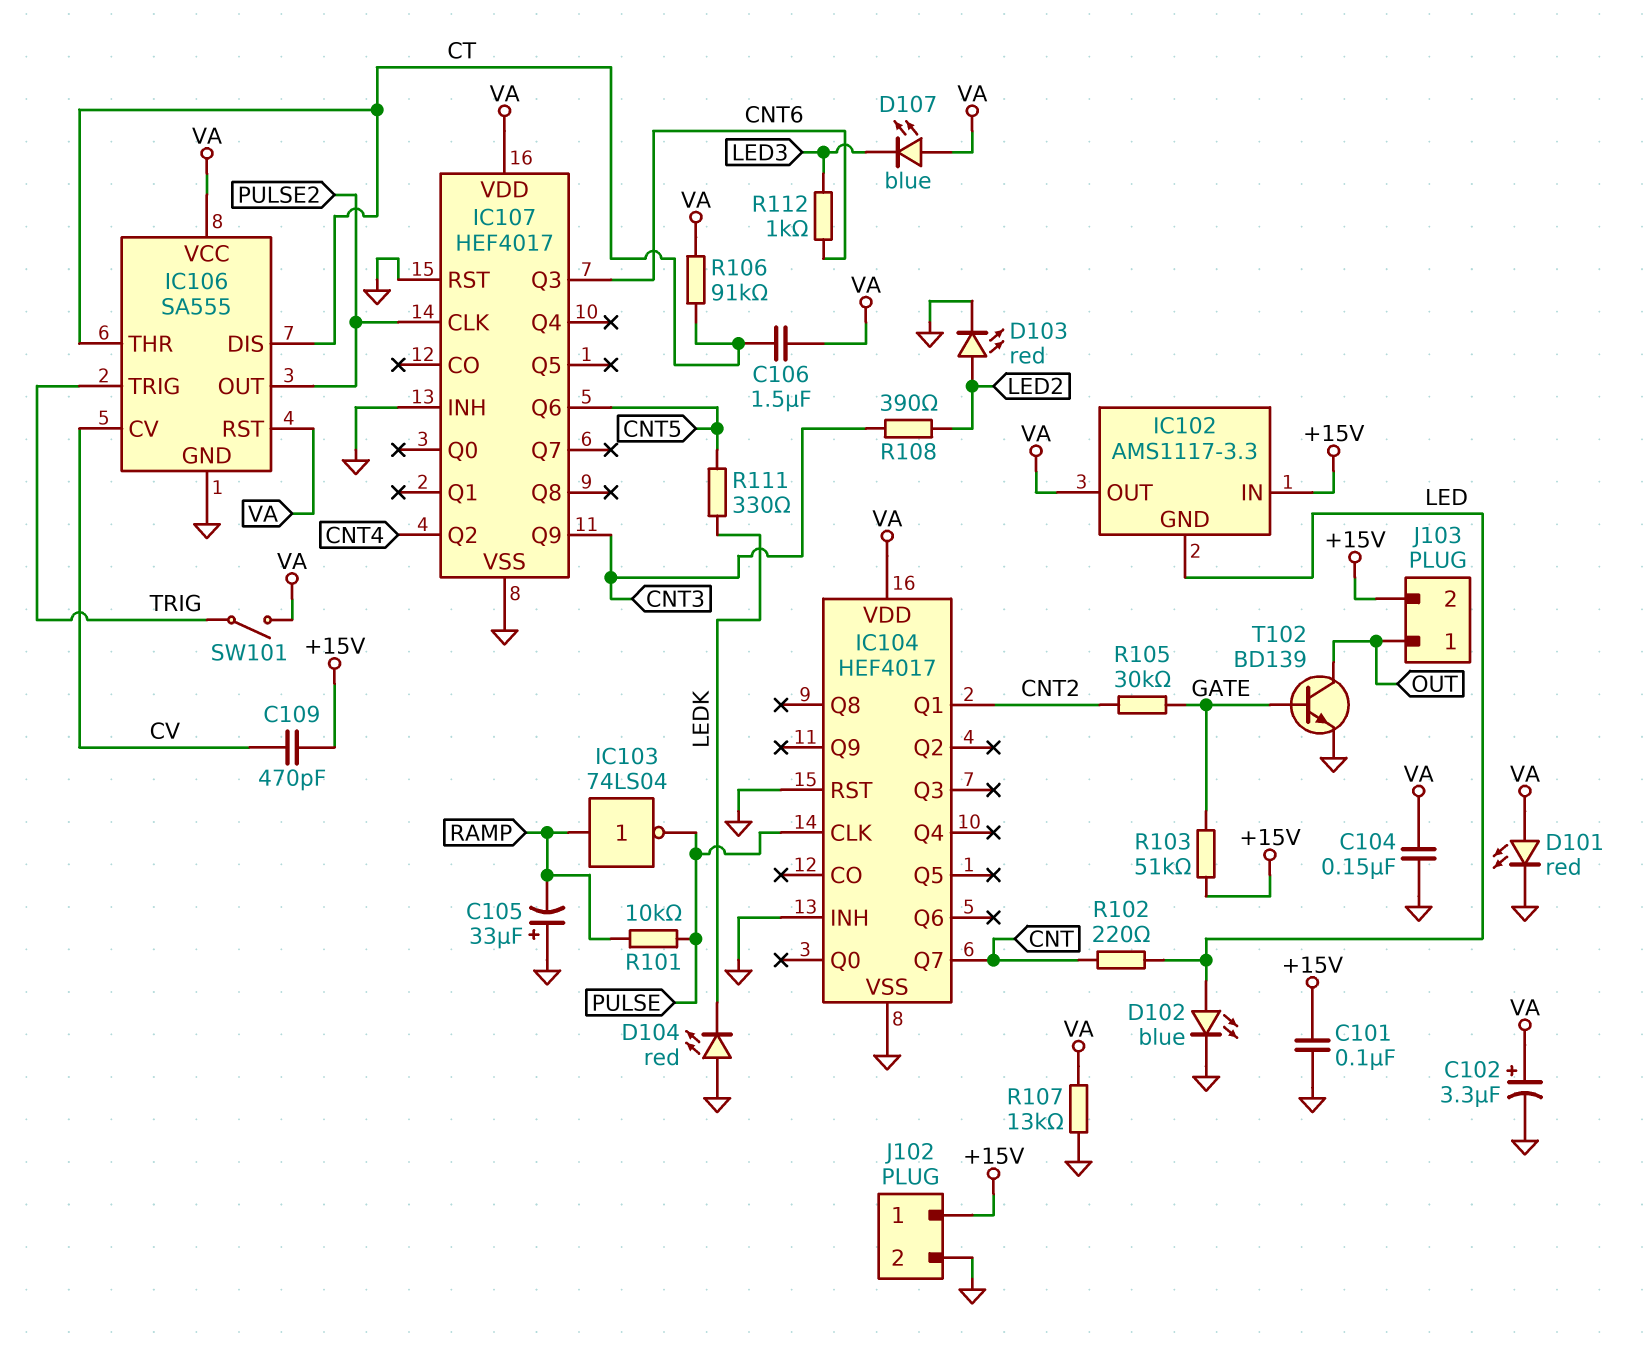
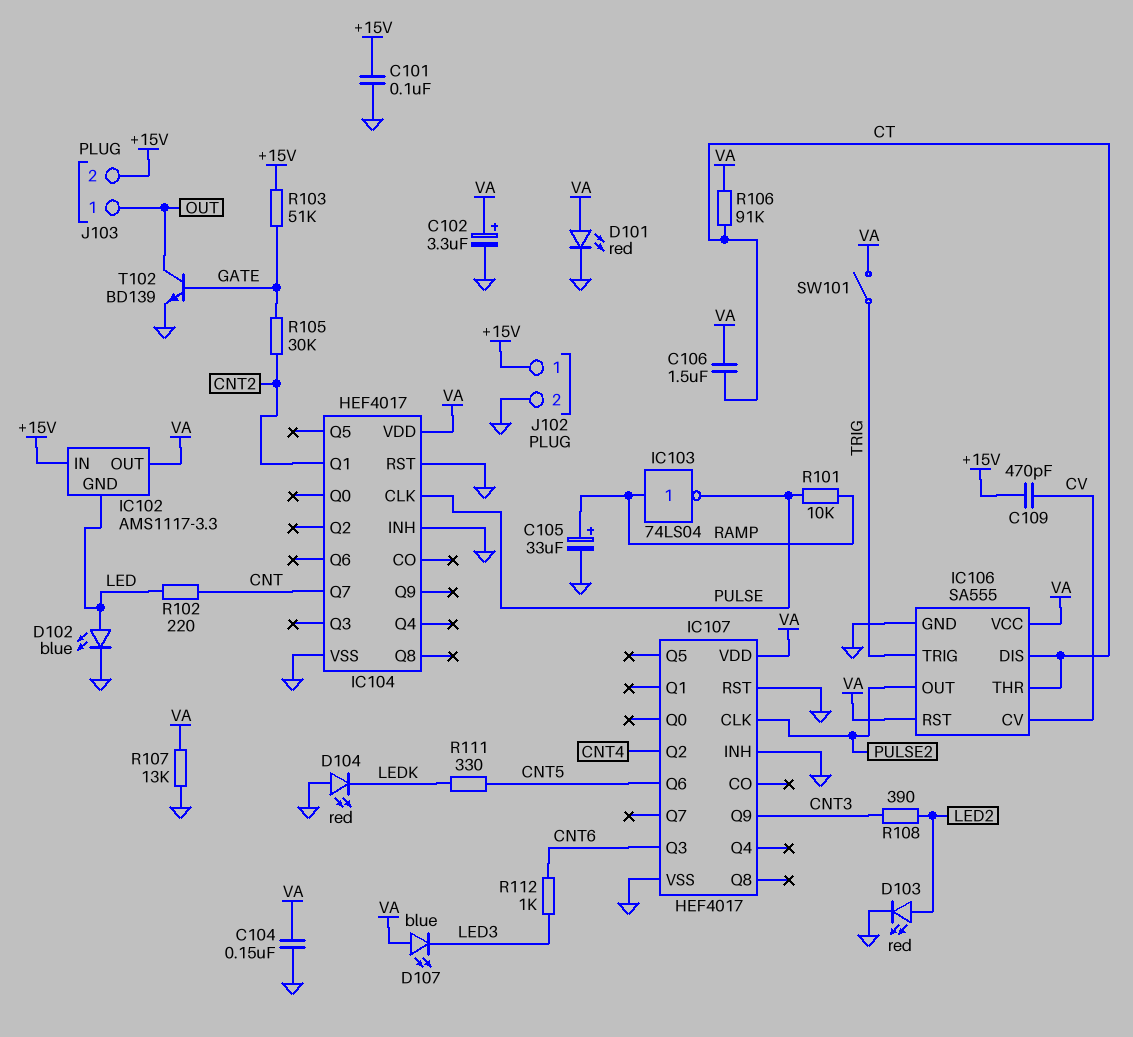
C105: 33uF (plus GND, minus RAMP) -> 33uF (plus RAMP, minus GND)

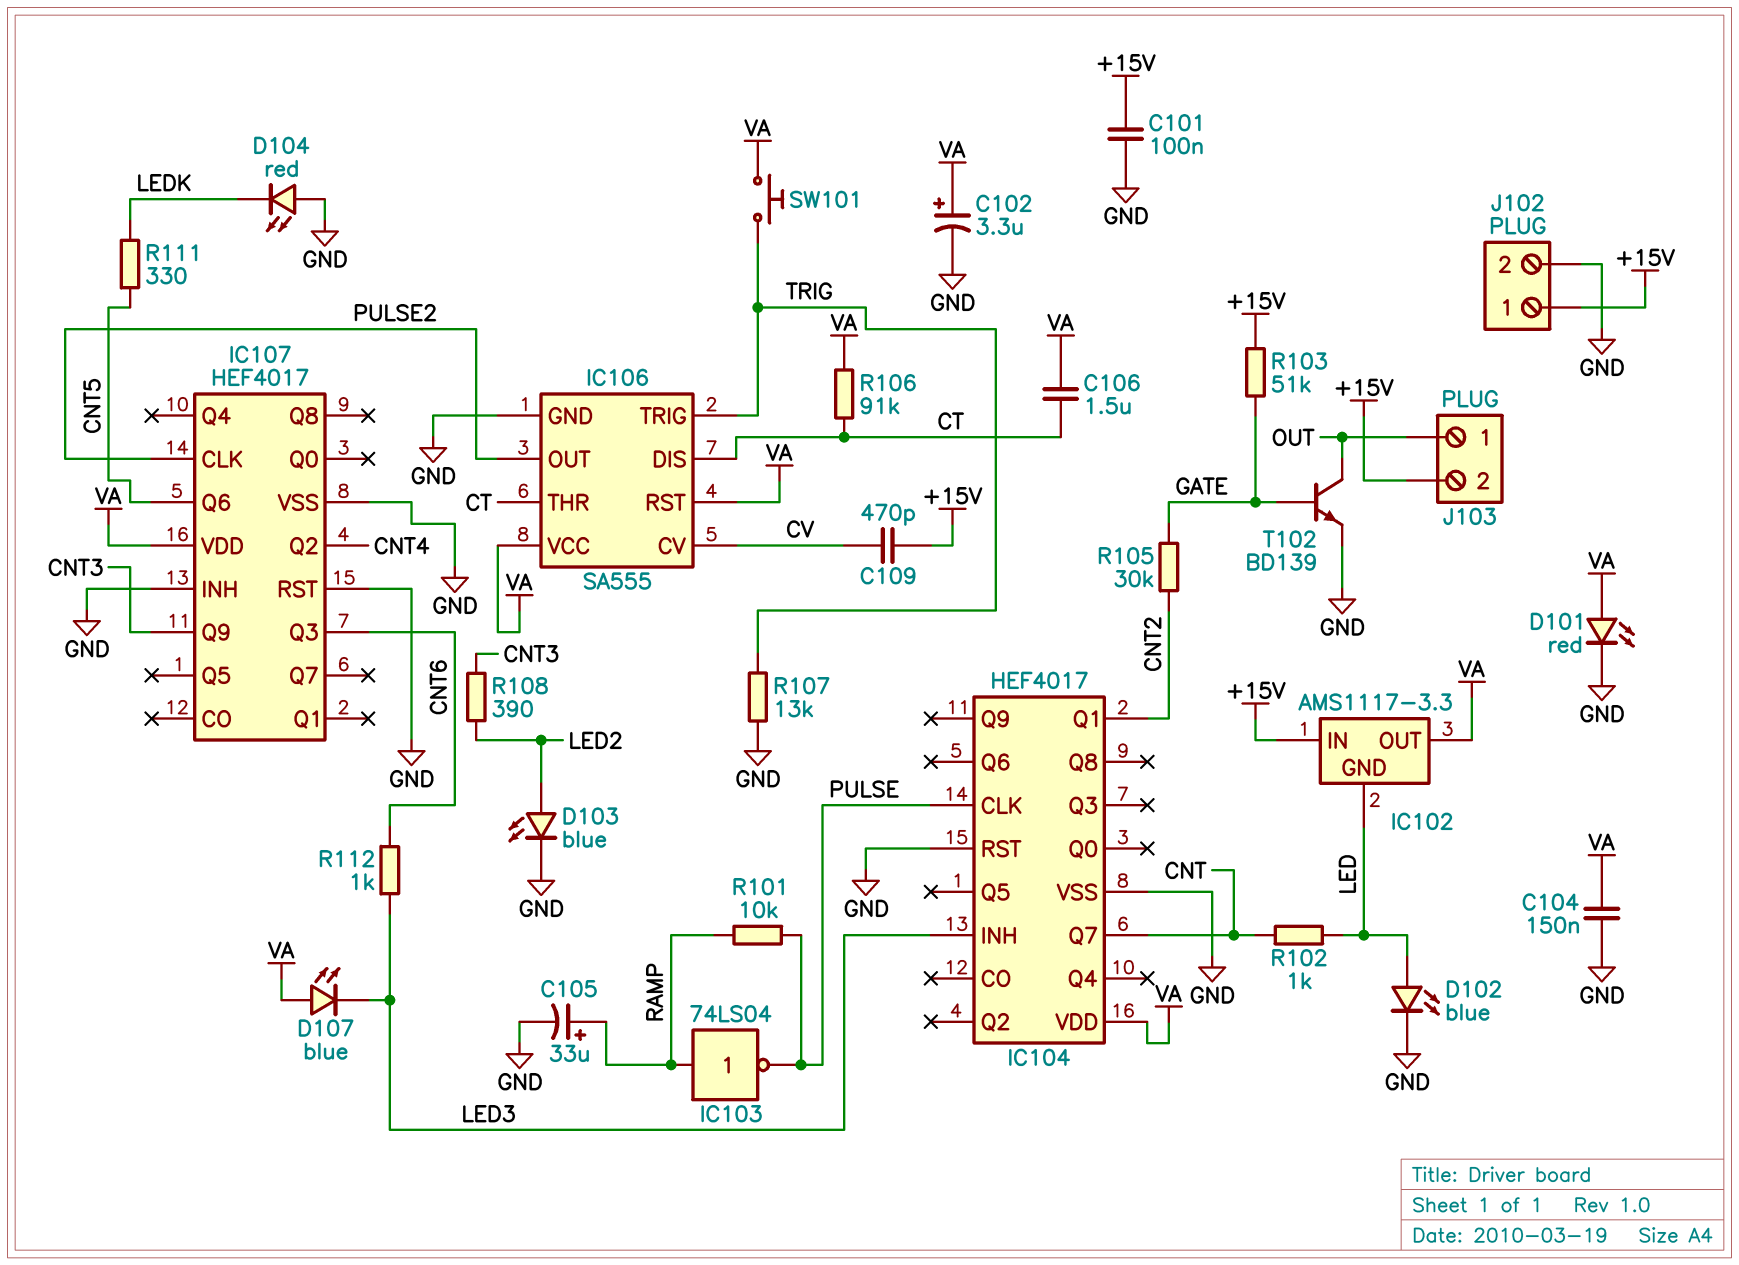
D103: LED red (A LED2, K GND) -> LED blue (A LED2, K GND)
IC104 pin INH: GND -> LED3
R102: 220 (CNT, LED) -> 1k (CNT, LED)
R107: 13k (GND, VA) -> 13k (GND, TRIG)
SW101: switch (TRIG, VA) -> button (TRIG, VA)

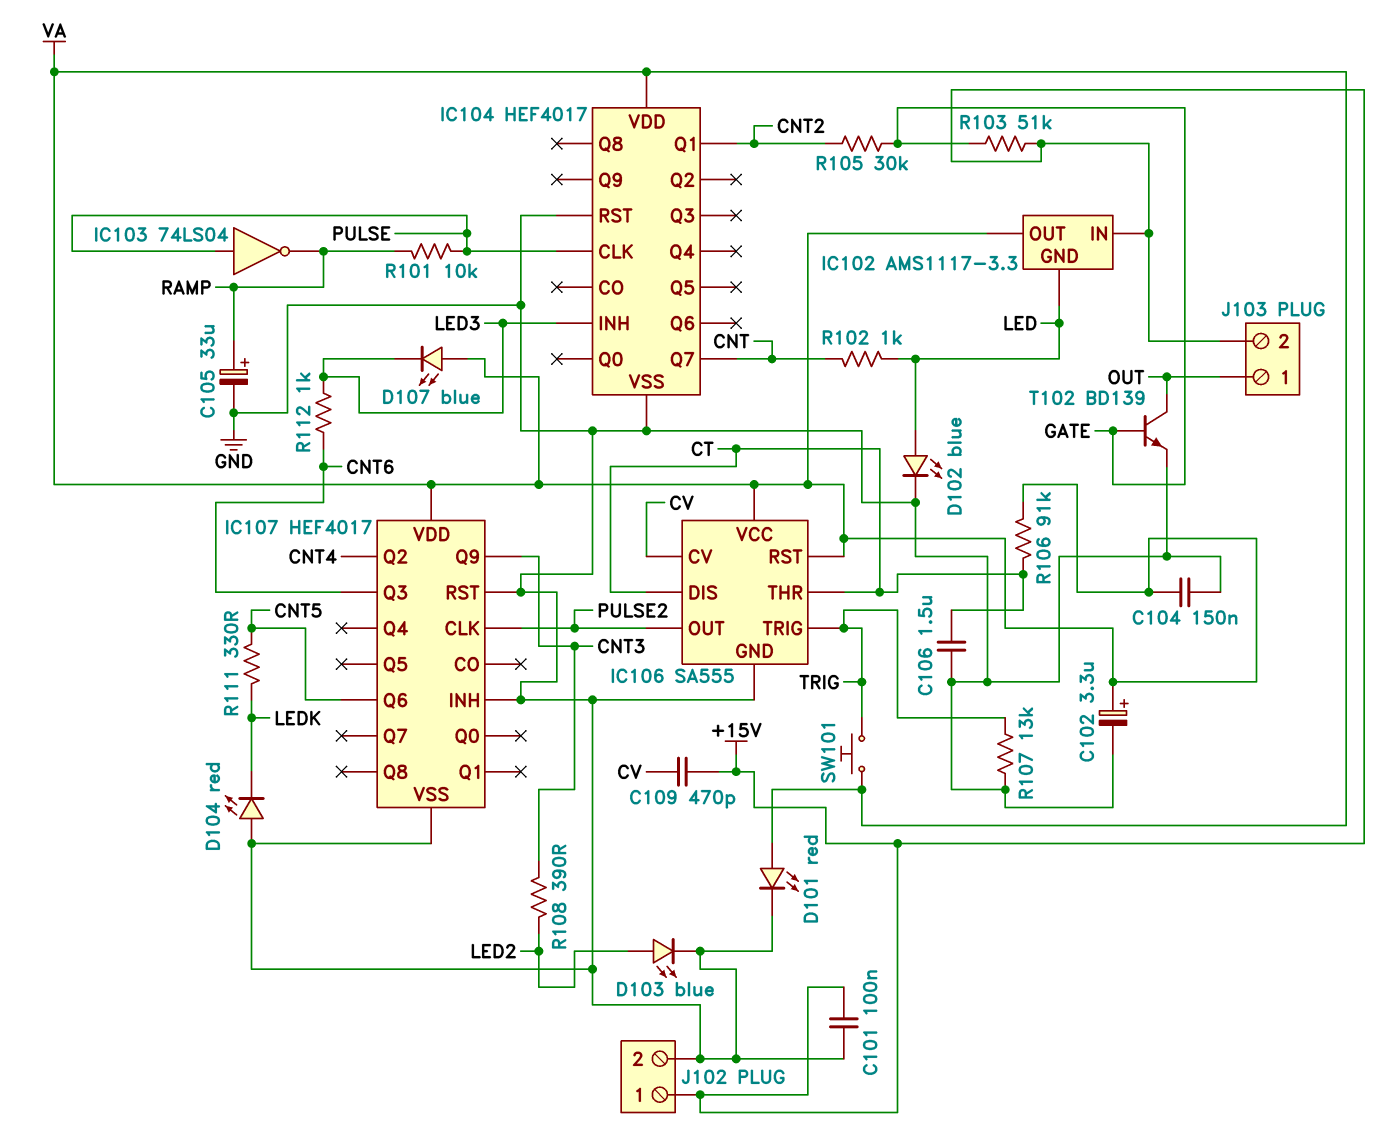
C106: 1.5uF (CT, VA) -> 1.5uF (CT, GND)
IC103: NOT 74LS04 (in RAMP, out PULSE) -> NOT 74LS04 (in PULSE, out RAMP)

